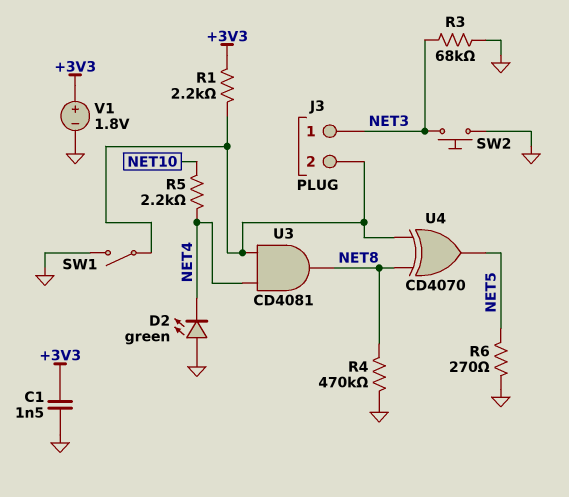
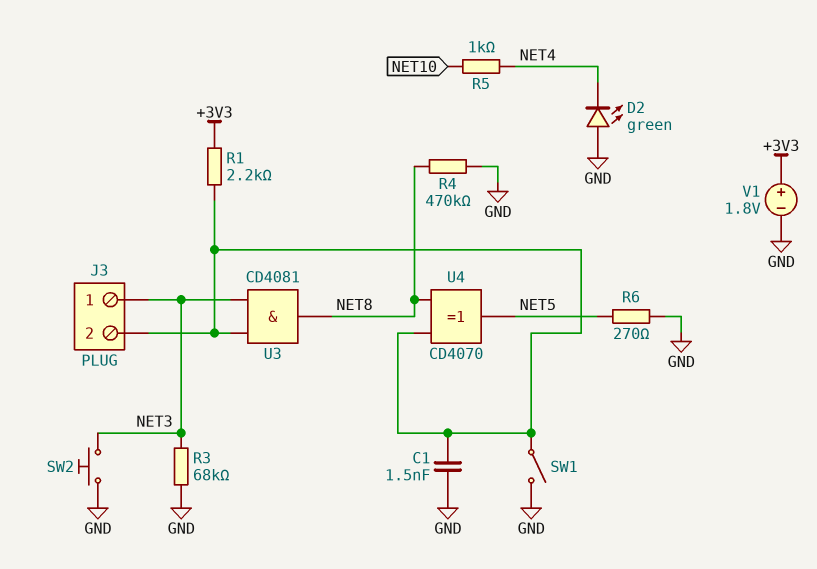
C1: 1.5nF (+3V3, GND) -> 1.5nF (GND, J3/2)
R5: 2.2k (NET4, NET10) -> 1k (NET4, NET10)
U3: AND CD4081 (in J3/2, in NET4, out NET8) -> AND CD4081 (in J3/2, in NET3, out NET8)

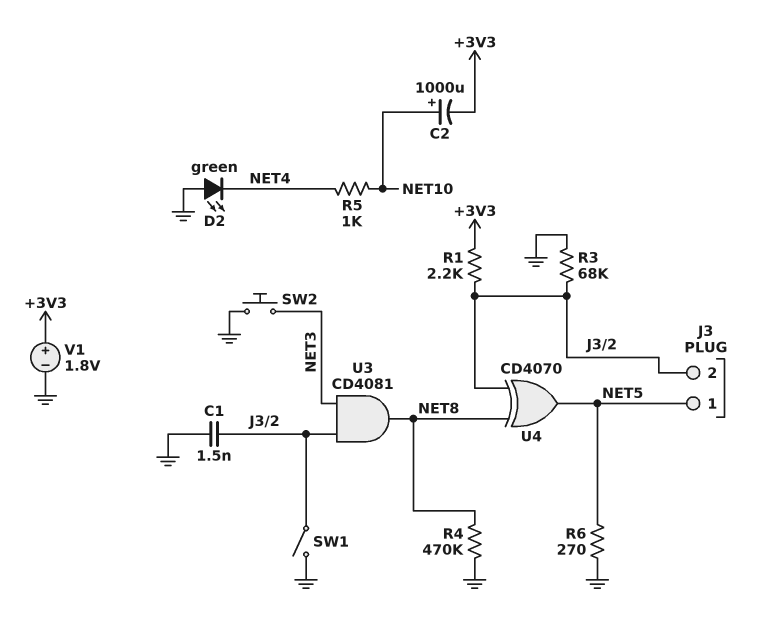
C2: none -> 1000uF (plus NET10, minus +3V3)
J3 pin 1: NET3 -> NET5
R3: 68k (GND, NET3) -> 68k (GND, J3/2)

